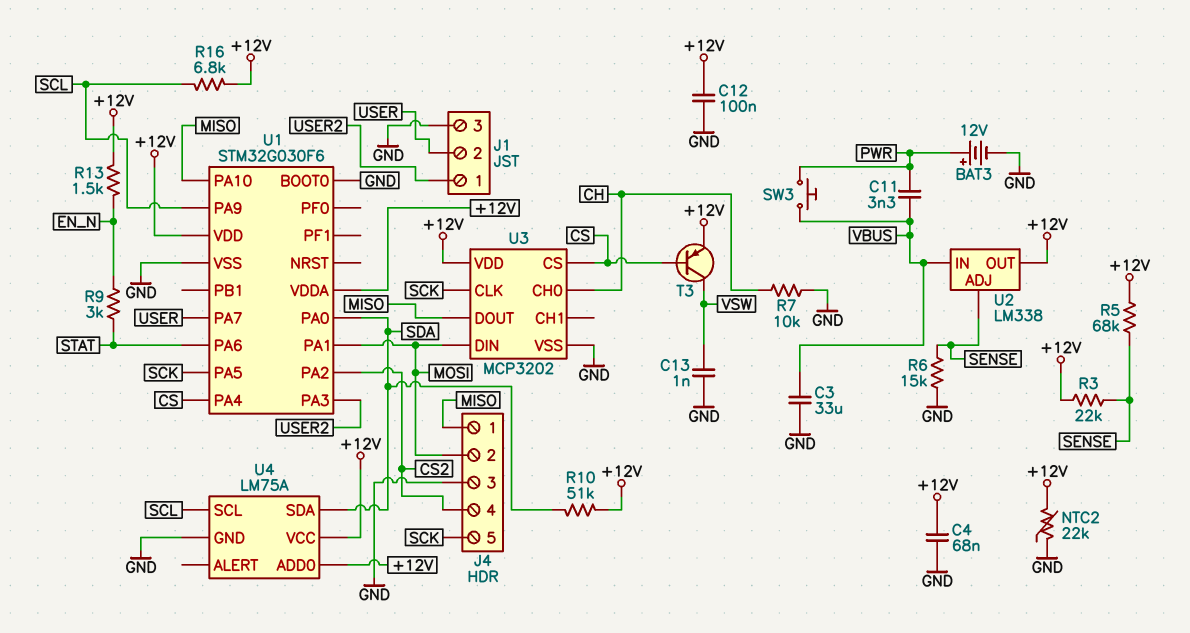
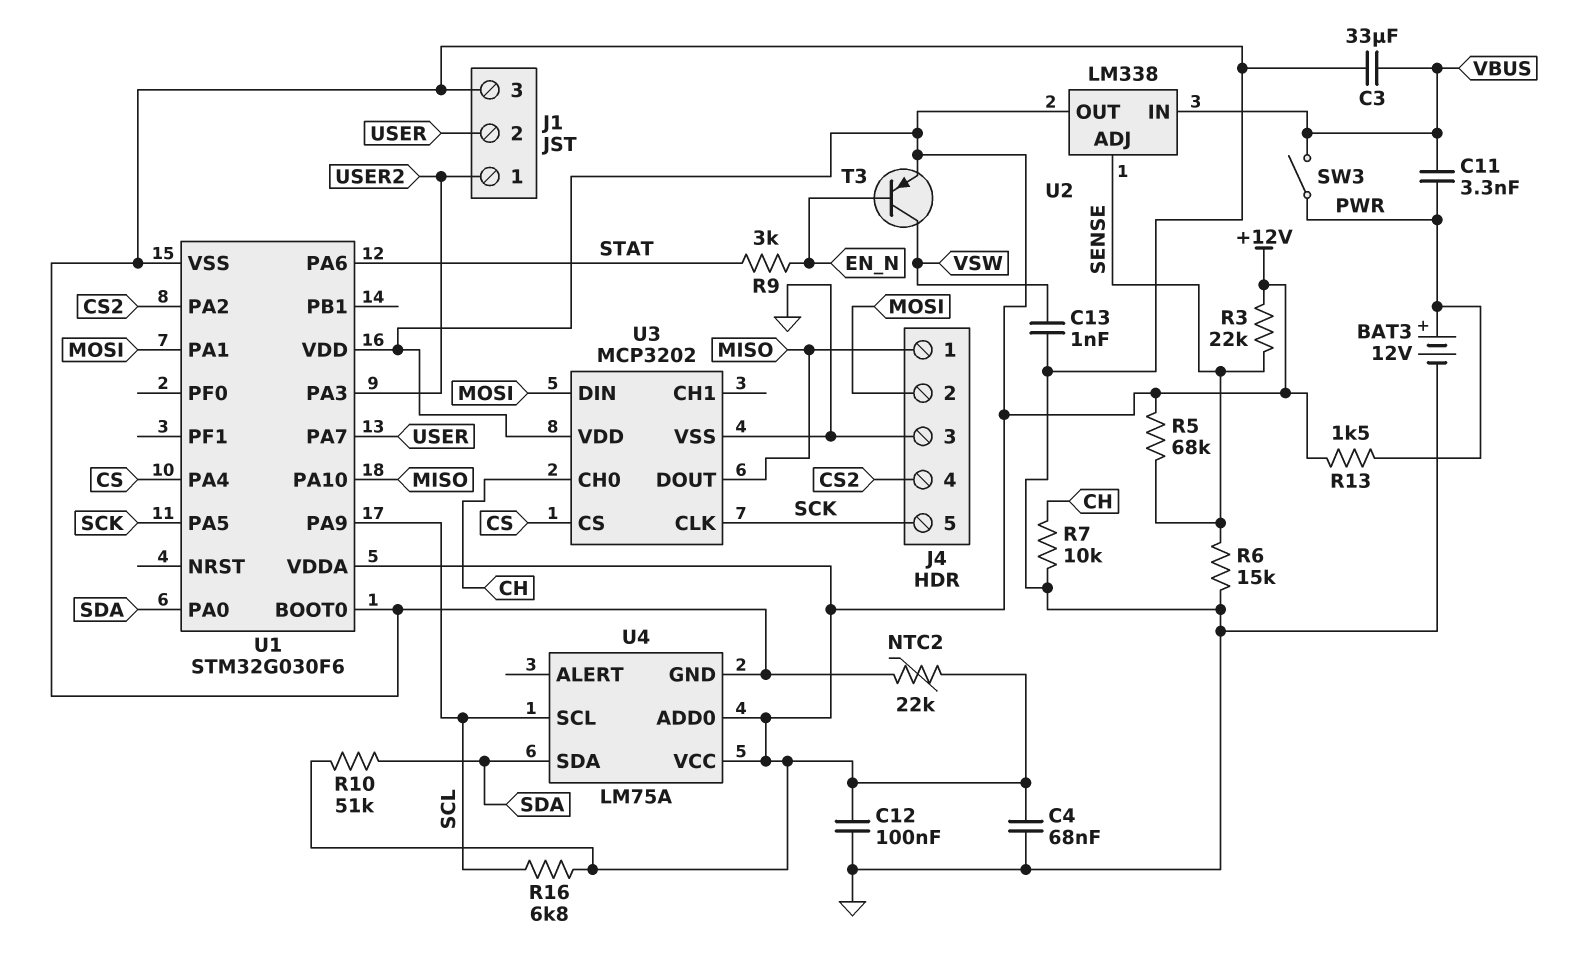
R13: 1.5k (+12V, EN_N) -> 1.5k (+12V, PWR)
SW3: button (PWR, VBUS) -> switch (PWR, VBUS)
T3: PNP (B CS, C VSW, E +12V) -> PNP (B EN_N, C VSW, E +12V)

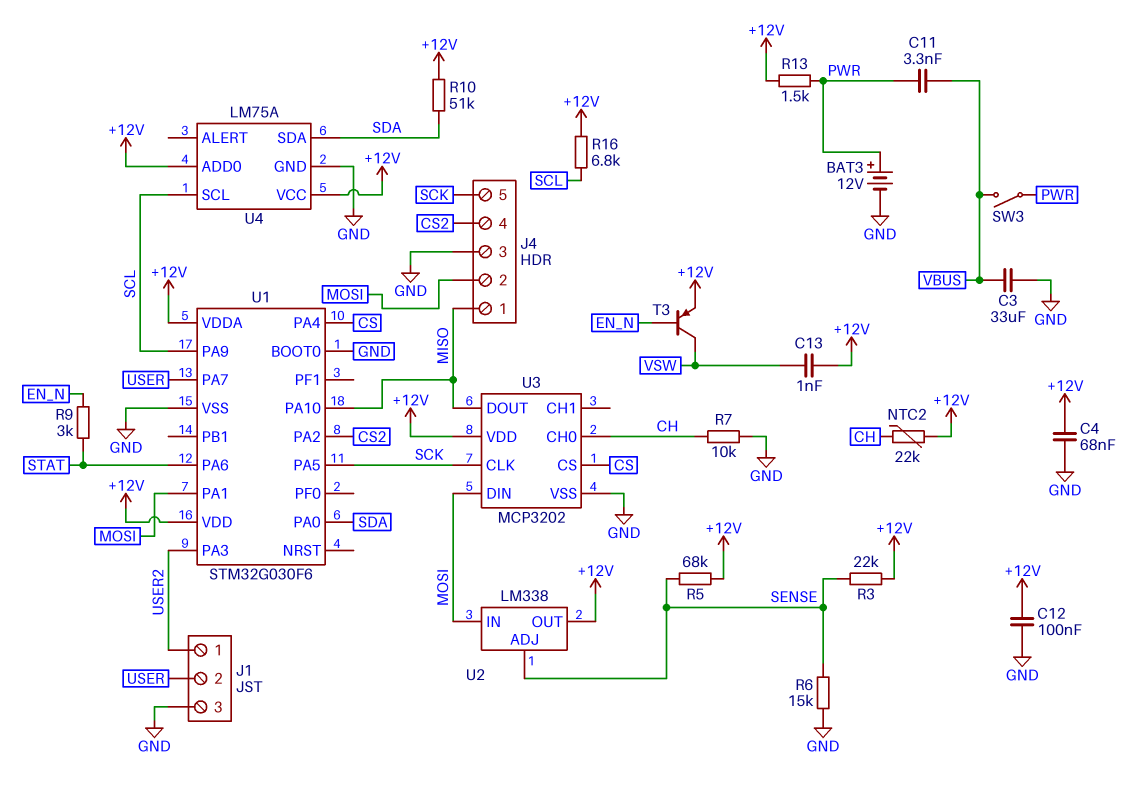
C13: 1nF (GND, VSW) -> 1nF (+12V, VSW)
NTC2: 22k (+12V, GND) -> 22k (+12V, CH)
U2 pin IN: VBUS -> MOSI

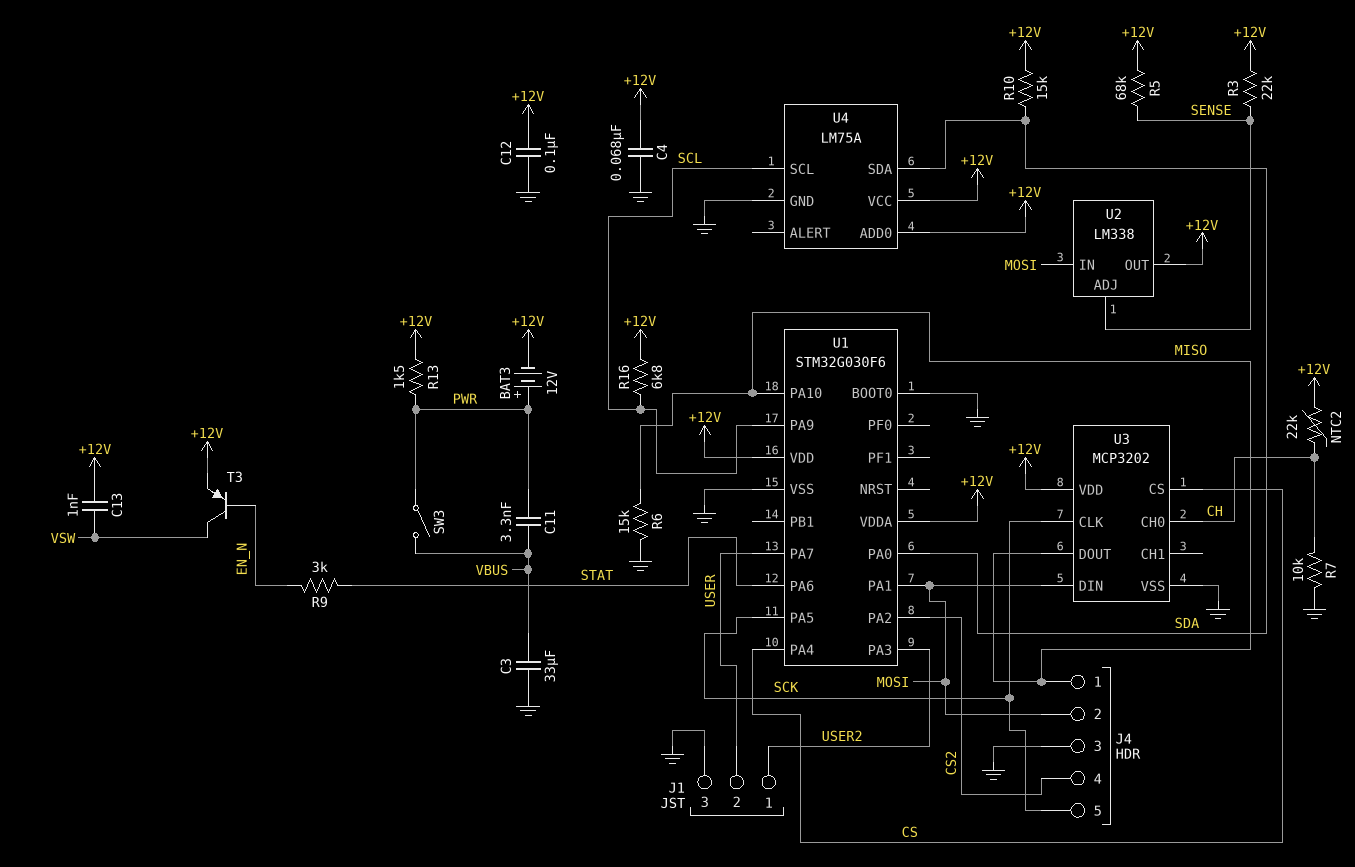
BAT3: 12V (plus PWR, minus GND) -> 12V (plus PWR, minus +12V)
R6: 15k (GND, SENSE) -> 15k (GND, MISO)
R10: 51k (+12V, SDA) -> 15k (+12V, SDA)

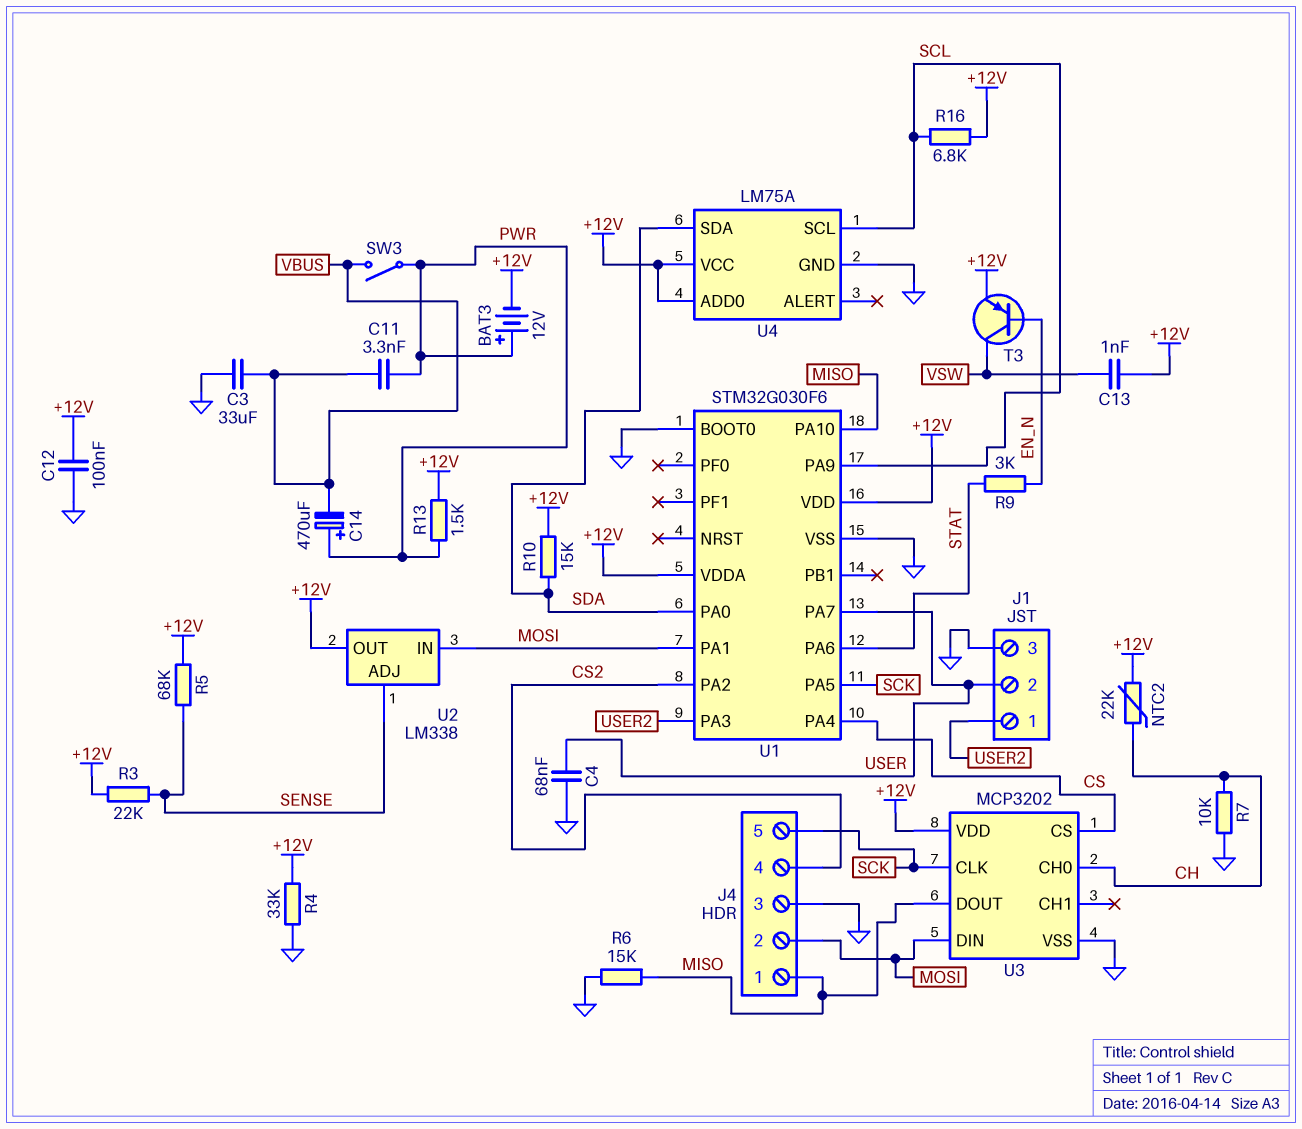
C4: 68nF (+12V, GND) -> 68nF (GND, USER)
C14: none -> 470uF (plus PWR, minus VBUS)
R4: none -> 33k (+12V, GND)

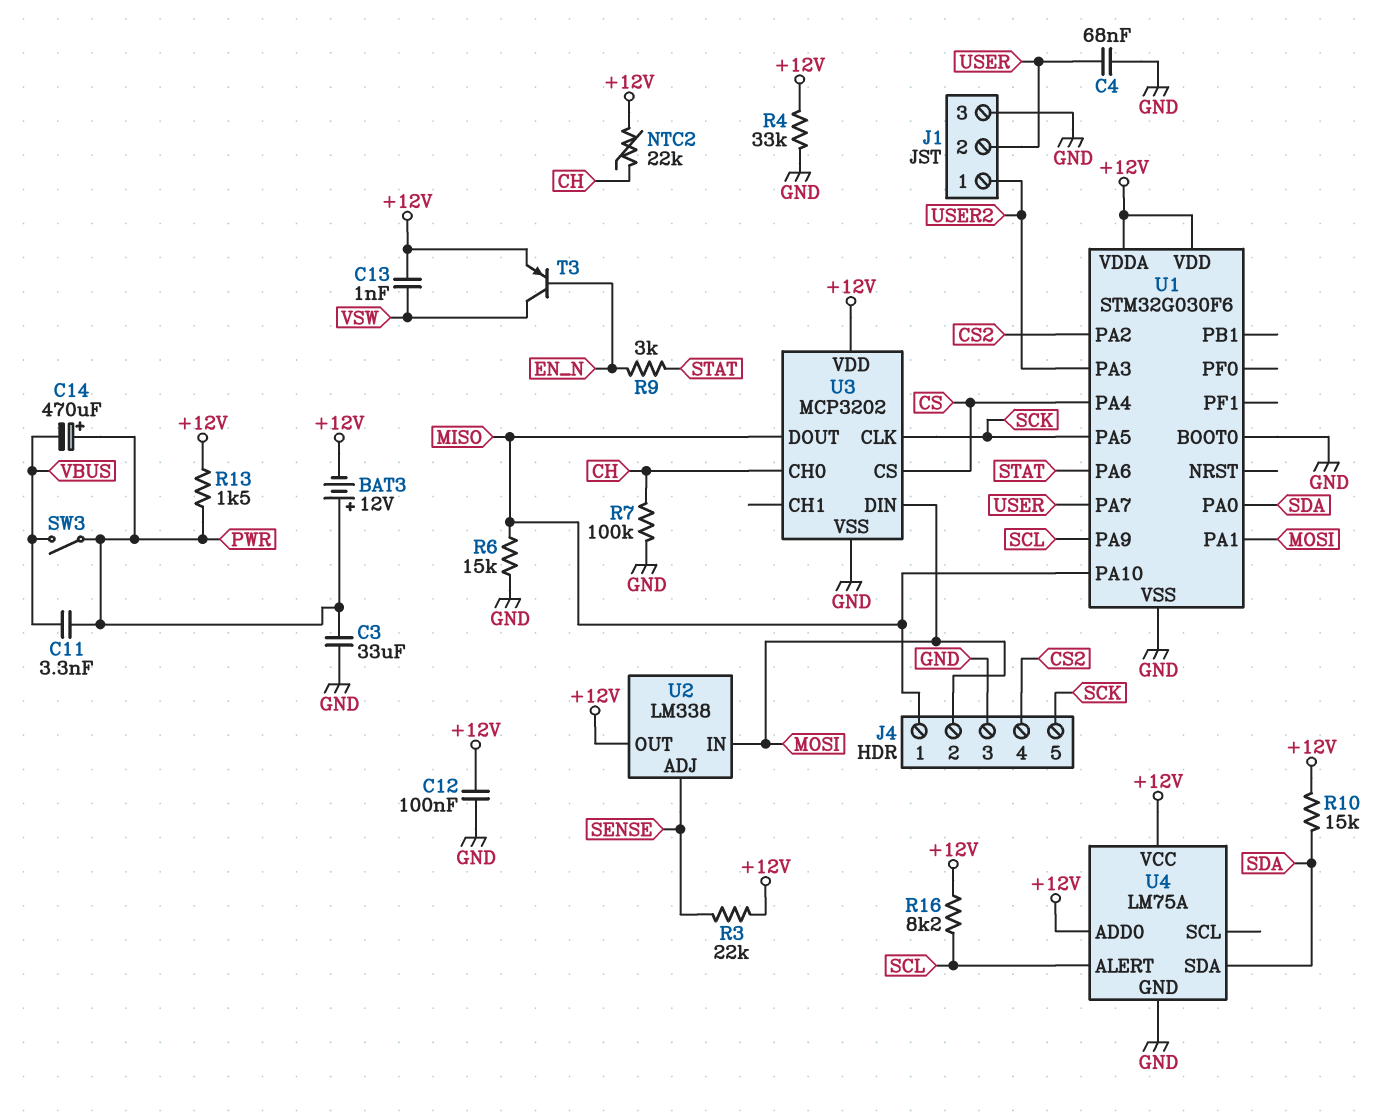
C3: 33uF (GND, VBUS) -> 33uF (GND, PWR)
R5: 68k (+12V, SENSE) -> none
R7: 10k (CH, GND) -> 100k (CH, GND)
R16: 6.8k (+12V, SCL) -> 8.2k (+12V, SCL)
U4 pin ALERT: none -> SCL
U4 pin SCL: SCL -> none

